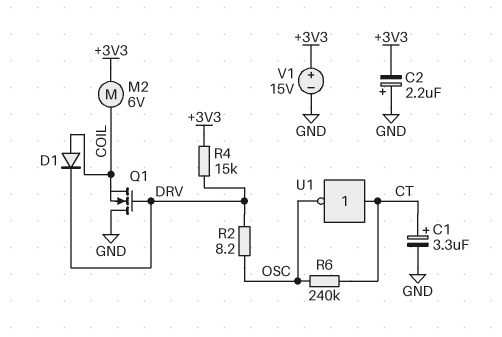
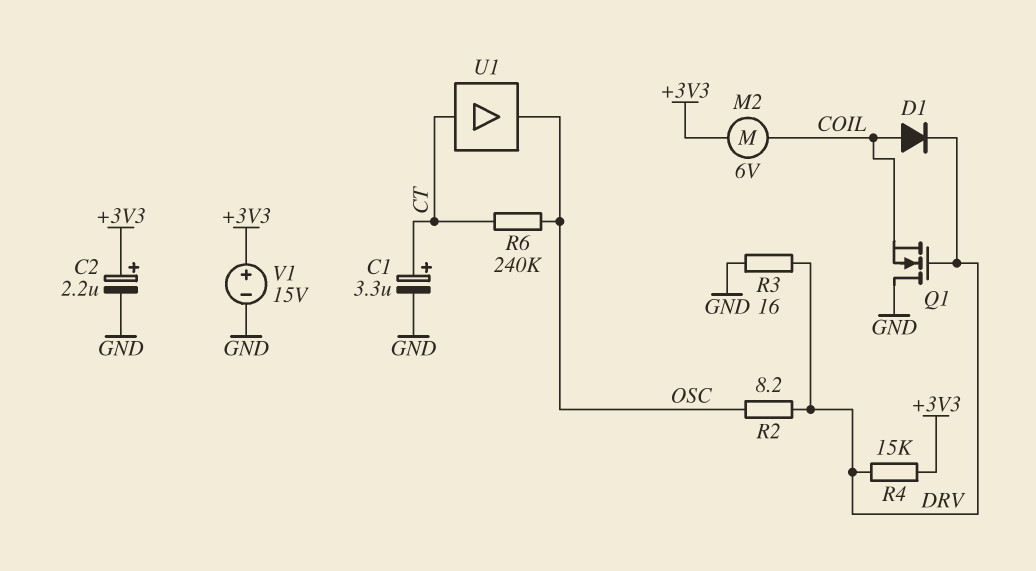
C2: 2.2uF (plus GND, minus +3V3) -> 2.2uF (plus +3V3, minus GND)
R3: none -> 16 (DRV, GND)
U1: NOT (in CT, out OSC) -> buffer (in CT, out OSC)

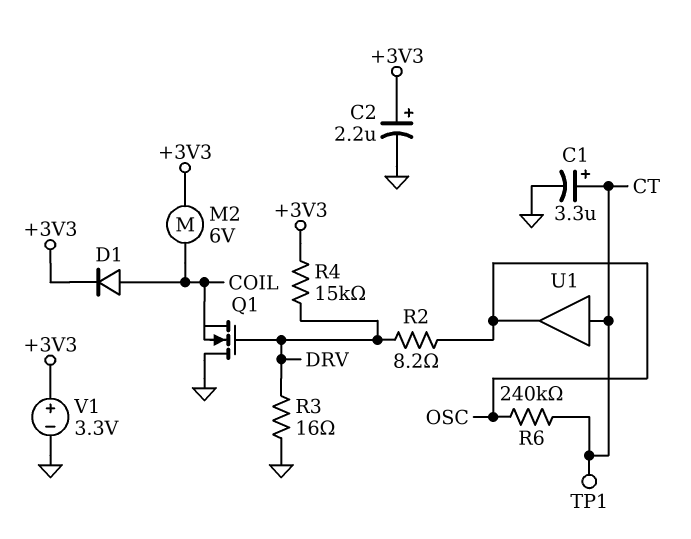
D1: diode (A COIL, K DRV) -> diode (A COIL, K +3V3)
TP1: none -> test point (CT)
V1: 15V (plus +3V3, minus GND) -> 3.3V (plus +3V3, minus GND)

